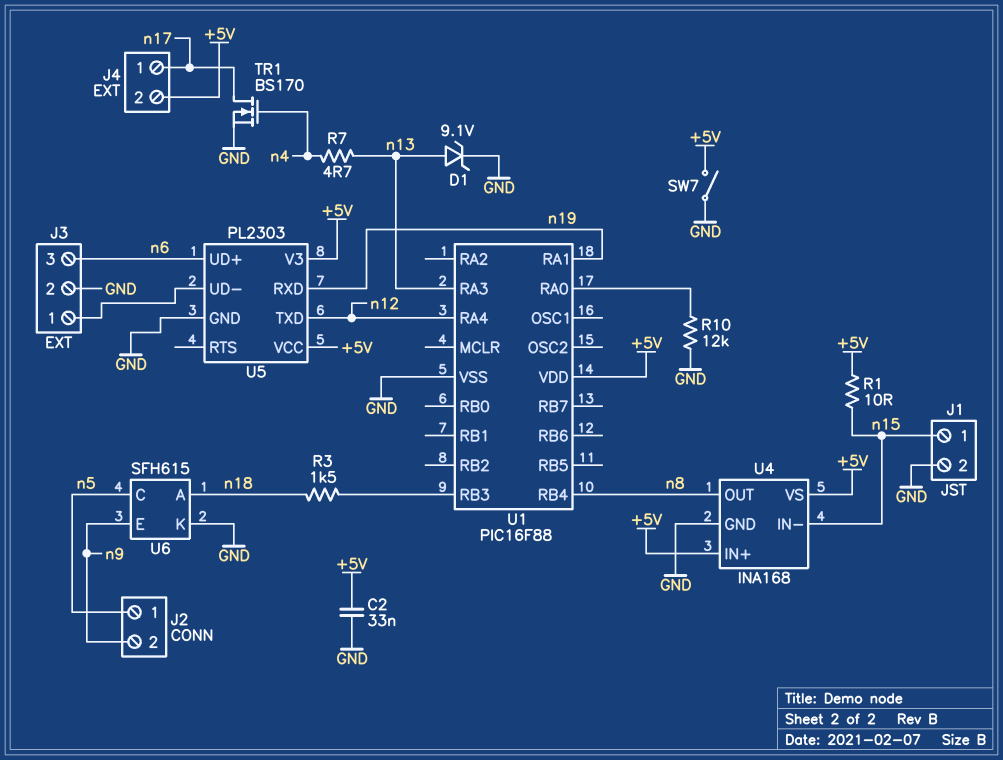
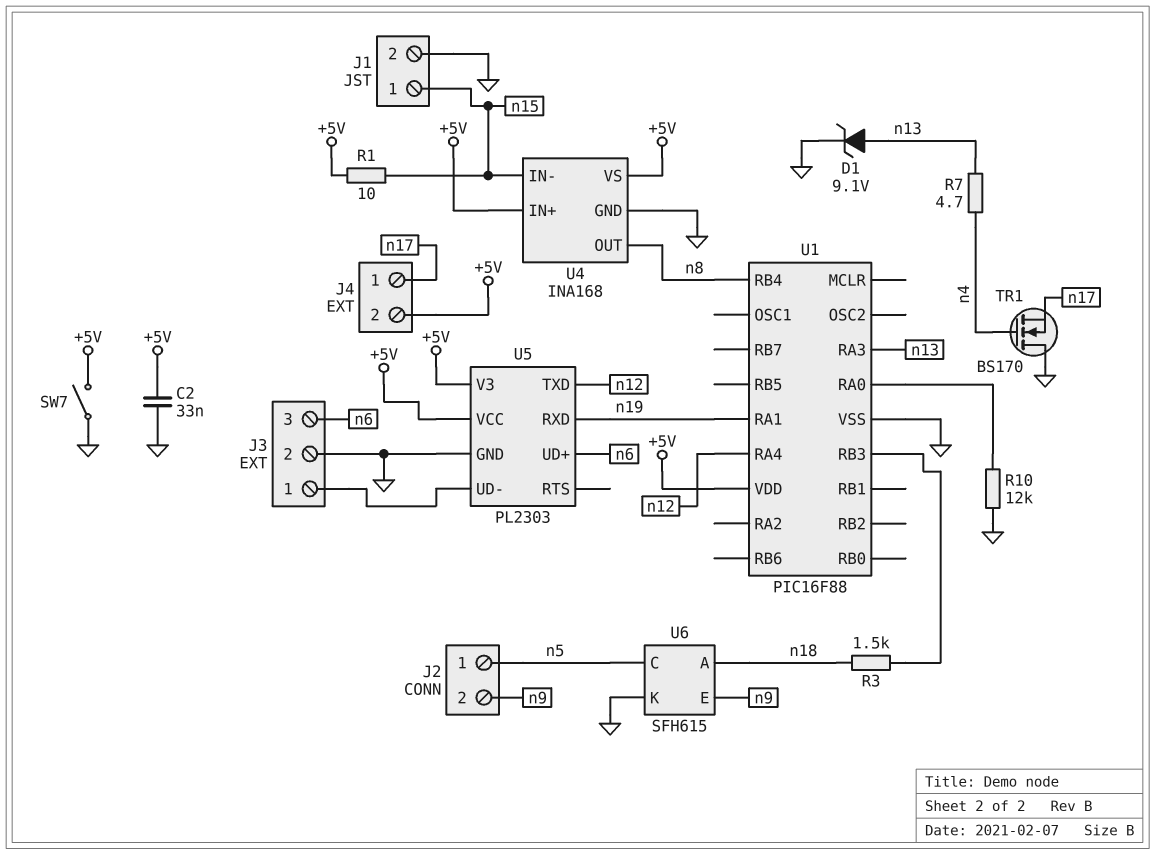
TR1: NMOS BS170 (G n4, D n17, S GND) -> NMOS BS170 (G n4, D GND, S n17)

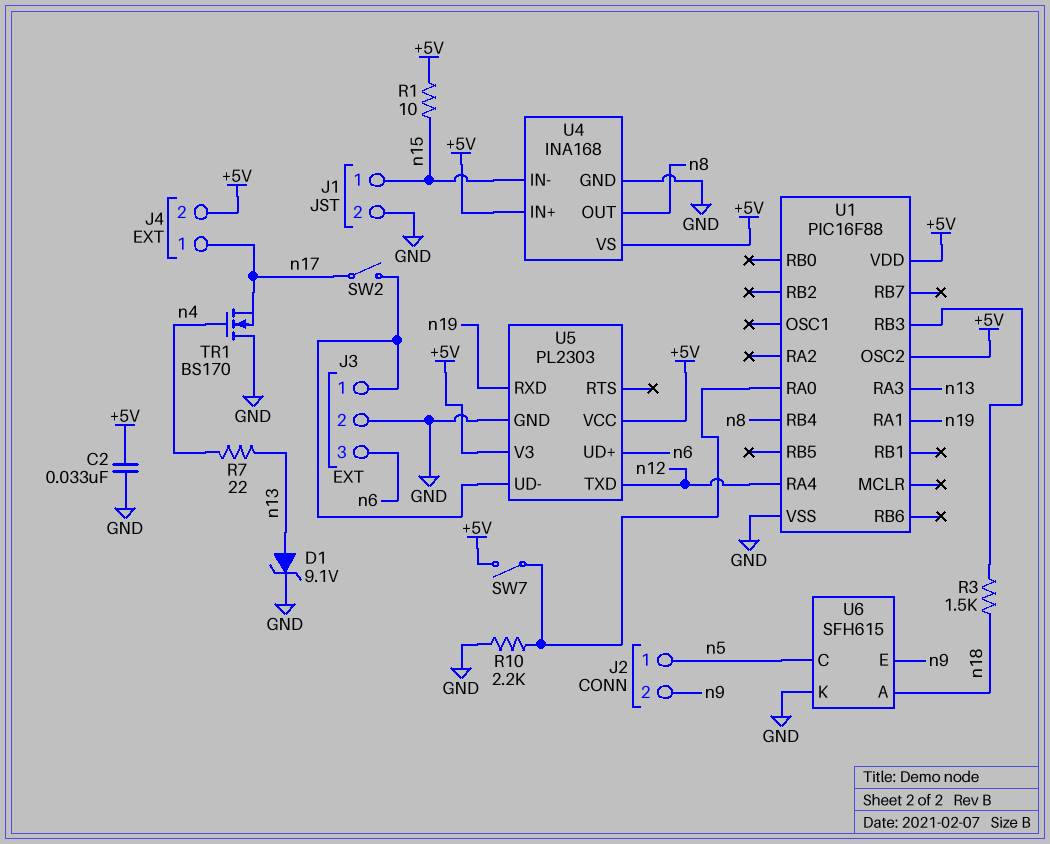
R7: 4.7 (n4, n13) -> 22 (n4, n13)
R10: 12k (GND, U1/RA0) -> 2.2k (GND, U1/RA0)
SW2: none -> switch (J3/1, n17)
SW7: switch (+5V, GND) -> switch (+5V, U1/RA0)
U1 pin OSC2: none -> +5V

